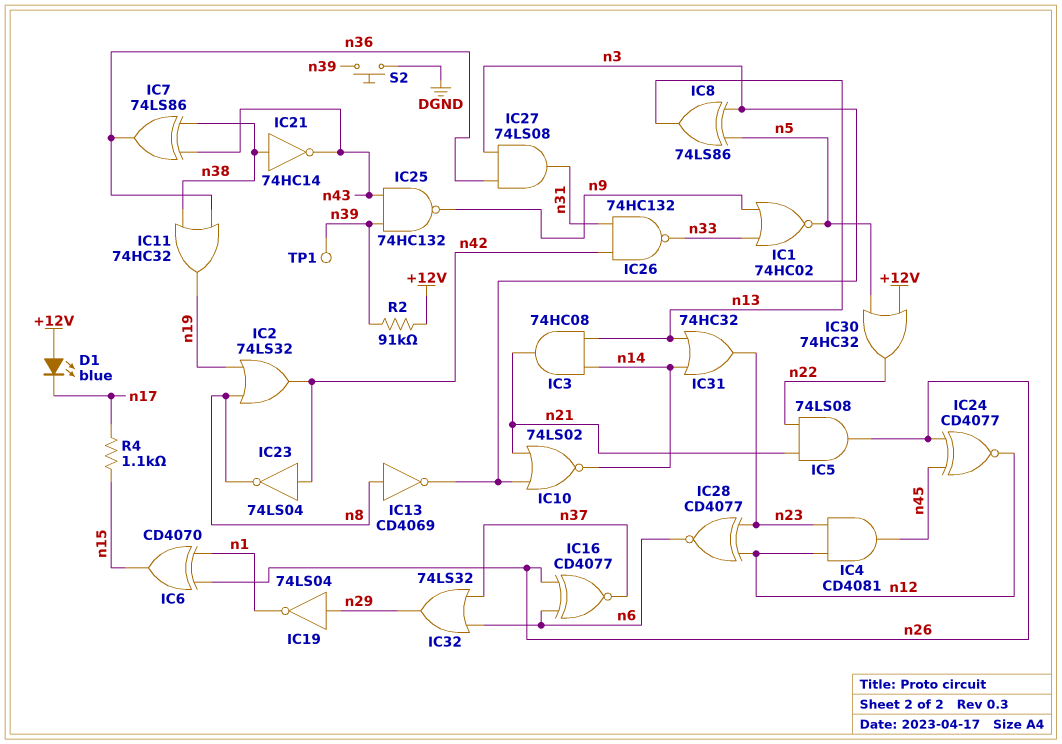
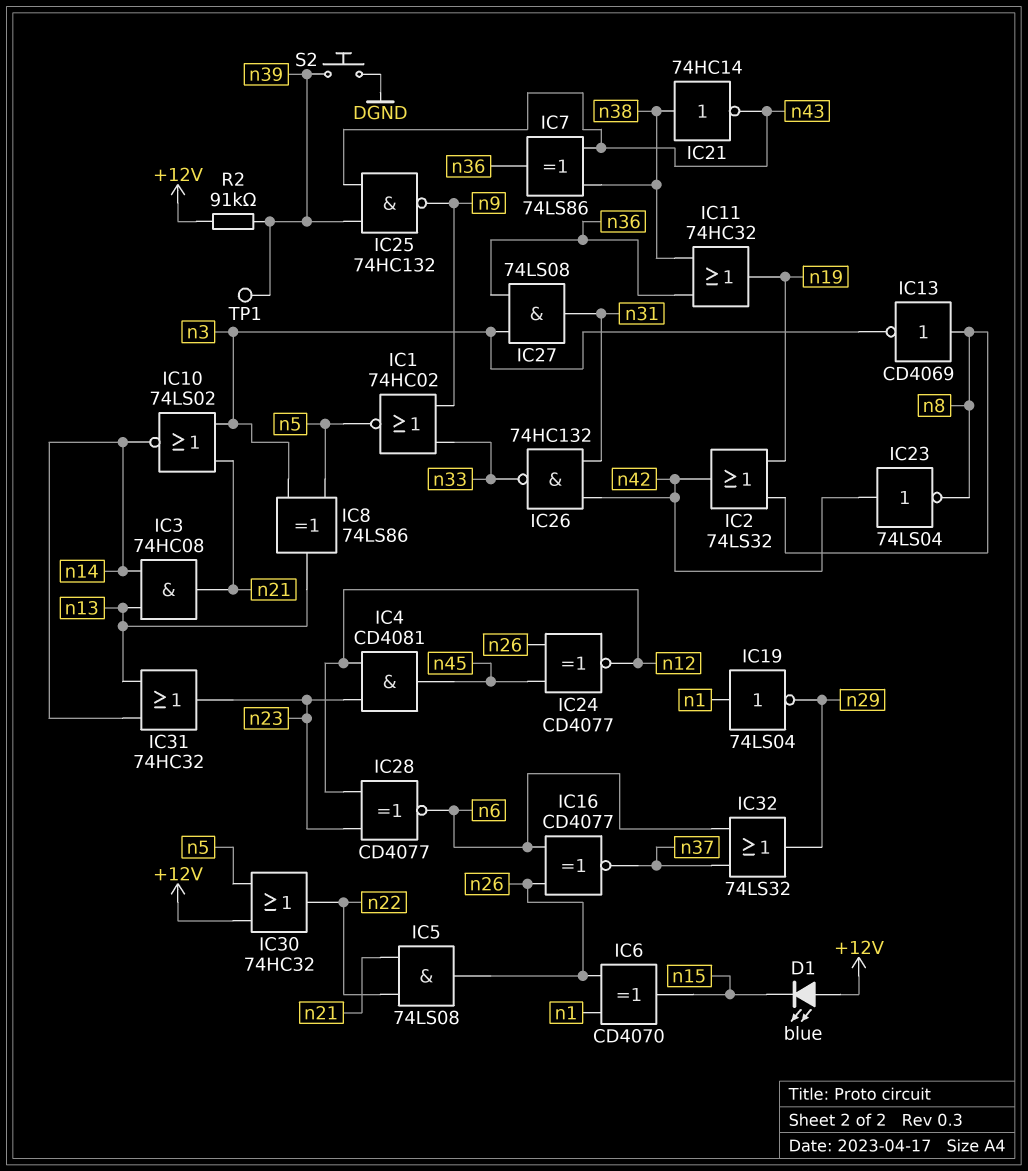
D1: LED blue (A +12V, K n17) -> LED blue (A +12V, K n15)
IC19: NOT 74LS04 (in n29, out n1) -> NOT 74LS04 (in n1, out n29)
R4: 1.1k (n15, n17) -> none

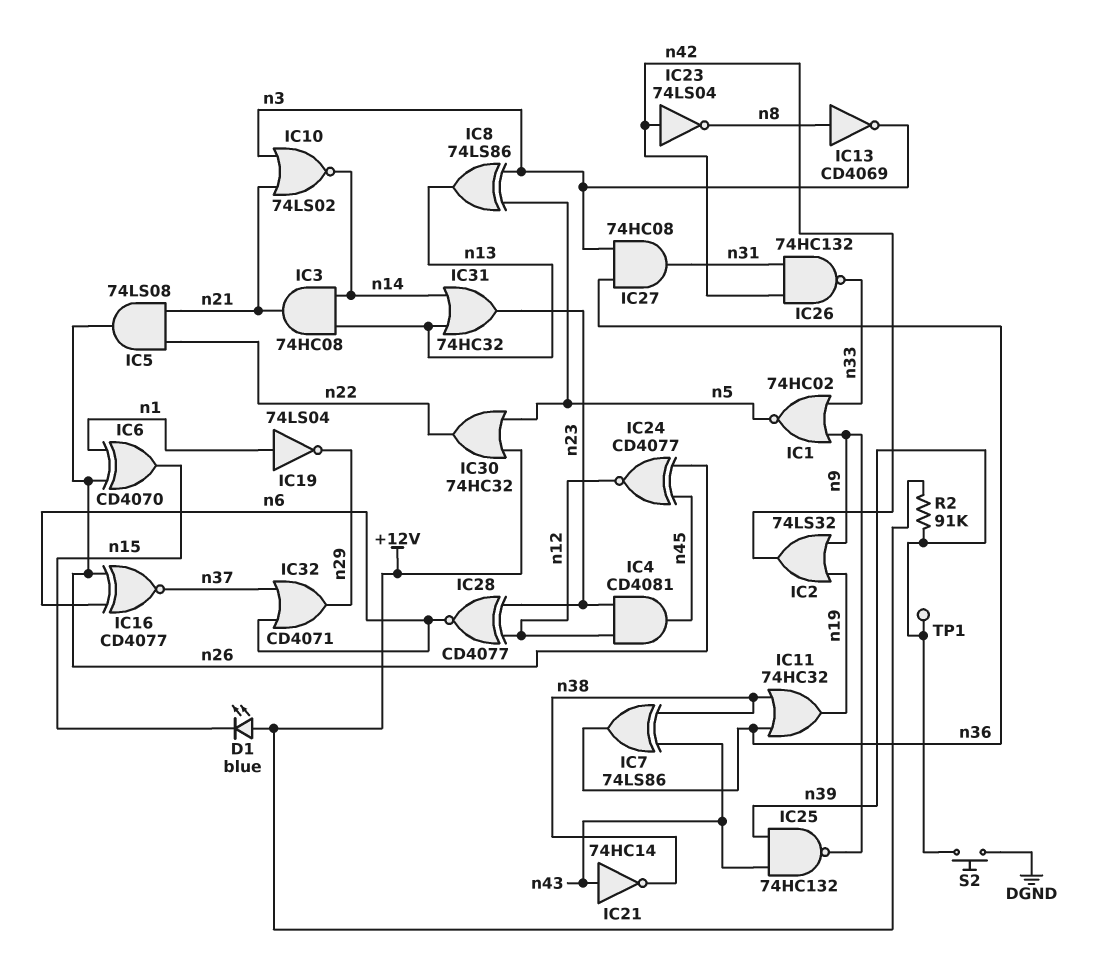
IC2: OR 74LS32 (in n8, in n19, out n42) -> OR 74LS32 (in n9, in n19, out n42)
IC21: NOT 74HC14 (in n38, out n43) -> NOT 74HC14 (in n43, out n38)
IC27: AND 74LS08 (in n3, in n36, out n31) -> AND 74HC08 (in n3, in n36, out n31)
IC32: OR 74LS32 (in n6, in n37, out n29) -> OR CD4071 (in n6, in n37, out n29)

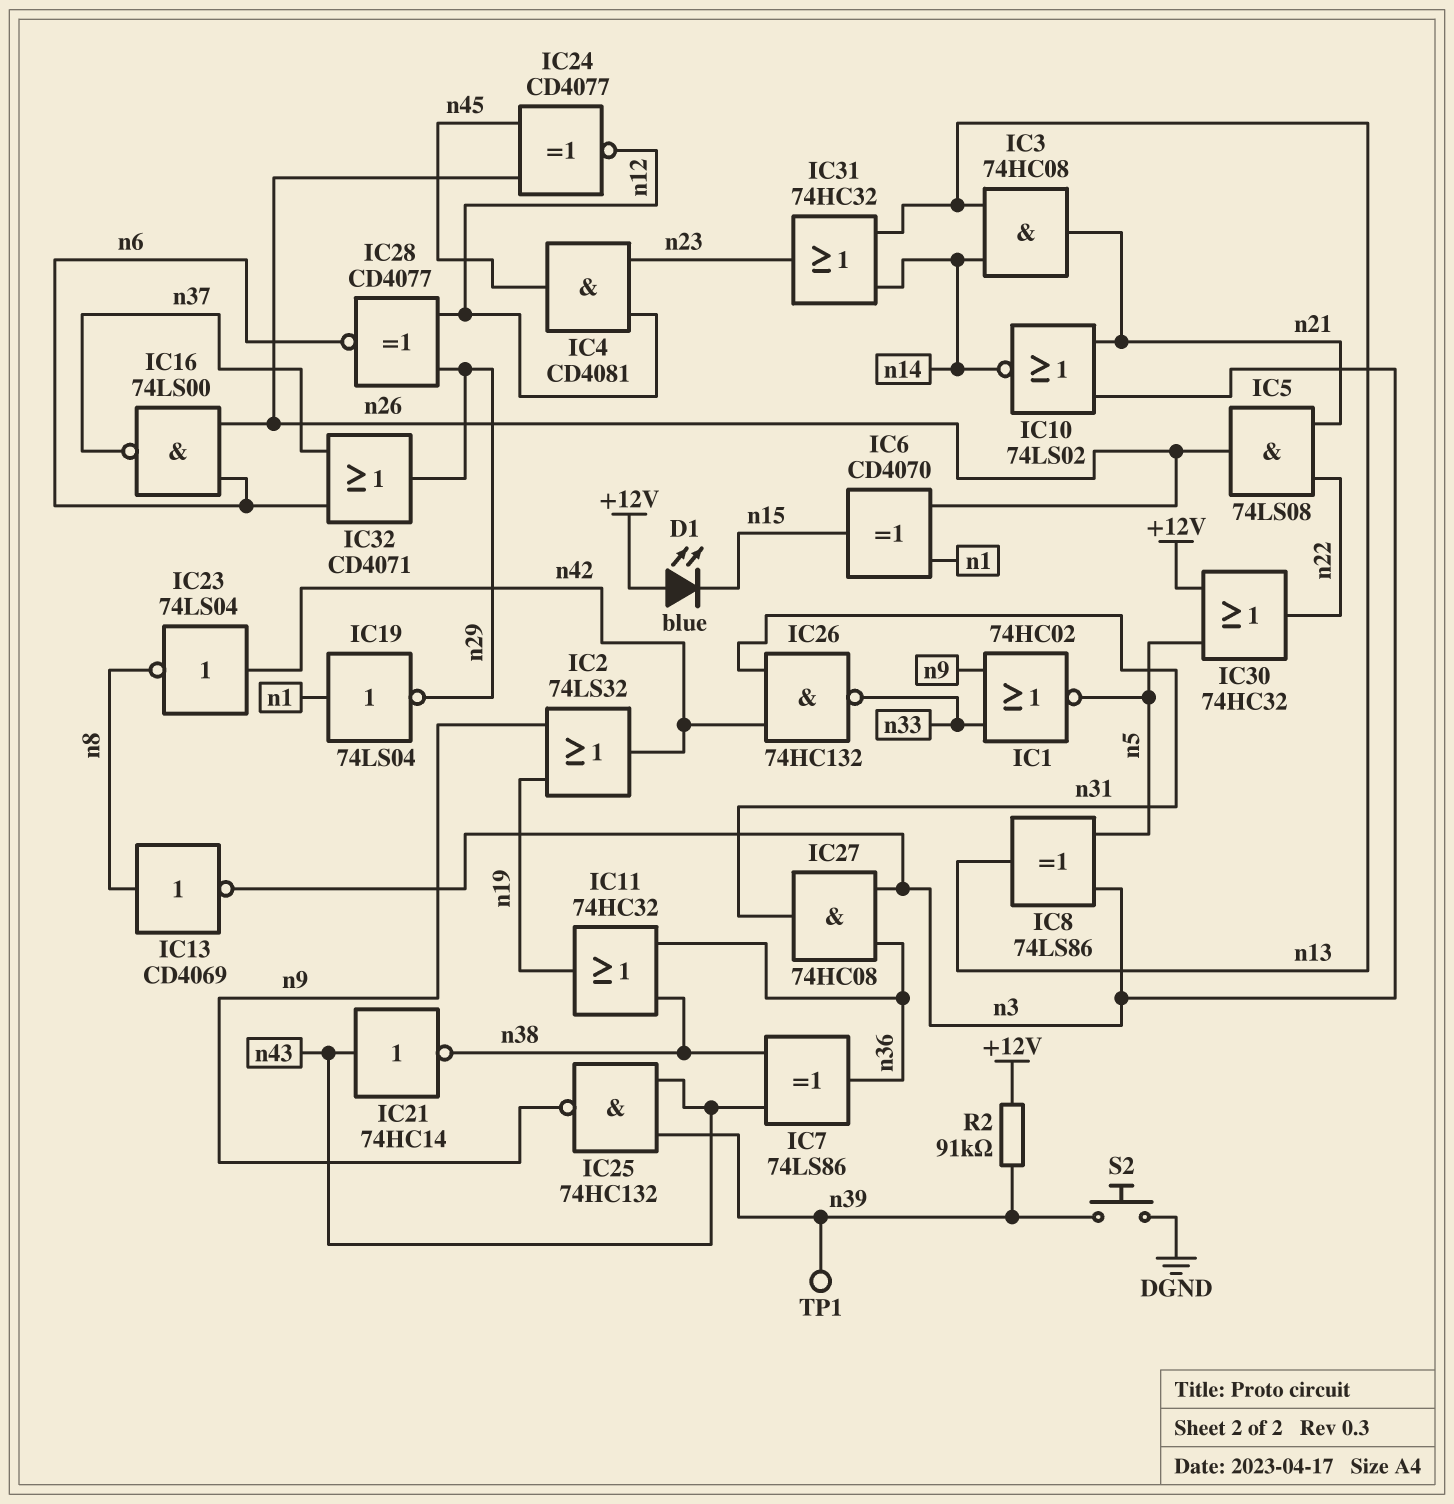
IC16: XNOR CD4077 (in n6, in n26, out n37) -> NAND 74LS00 (in n6, in n26, out n37)
IC28: XNOR CD4077 (in n12, in n23, out n6) -> XNOR CD4077 (in n12, in n29, out n6)

